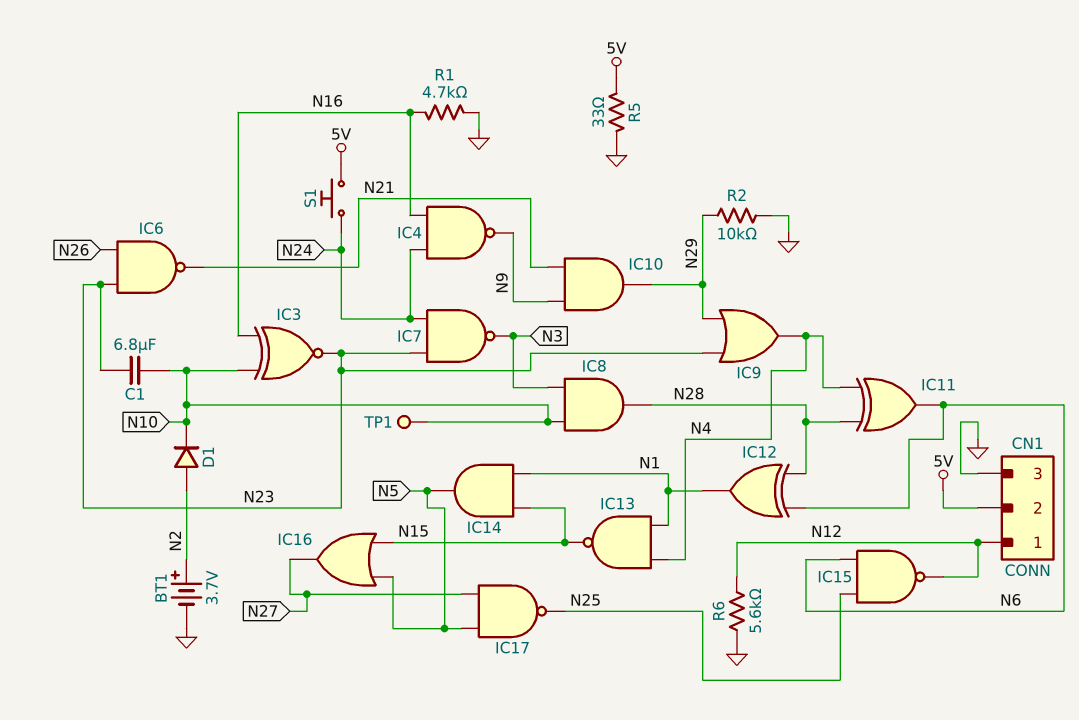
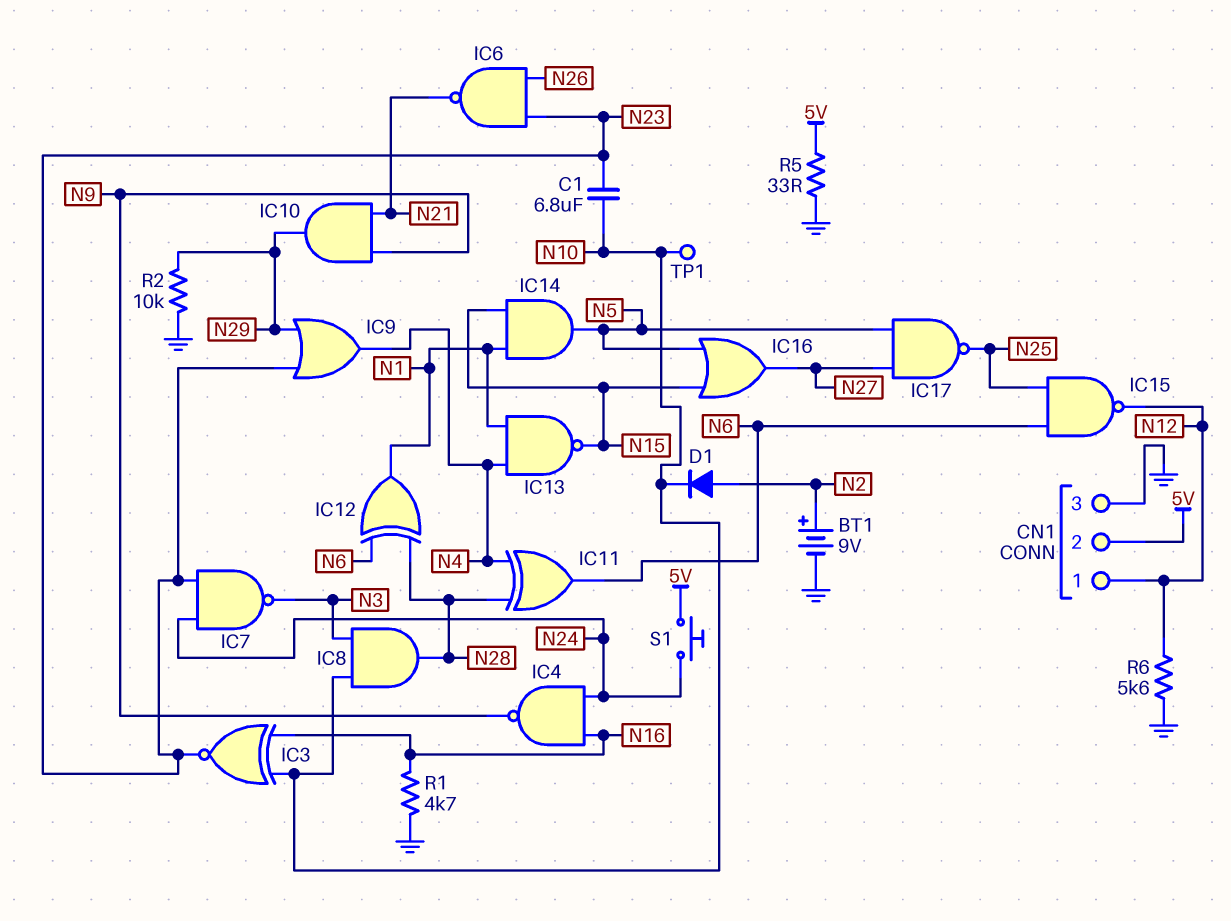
BT1: 3.7V (plus N2, minus GND) -> 9V (plus N2, minus GND)

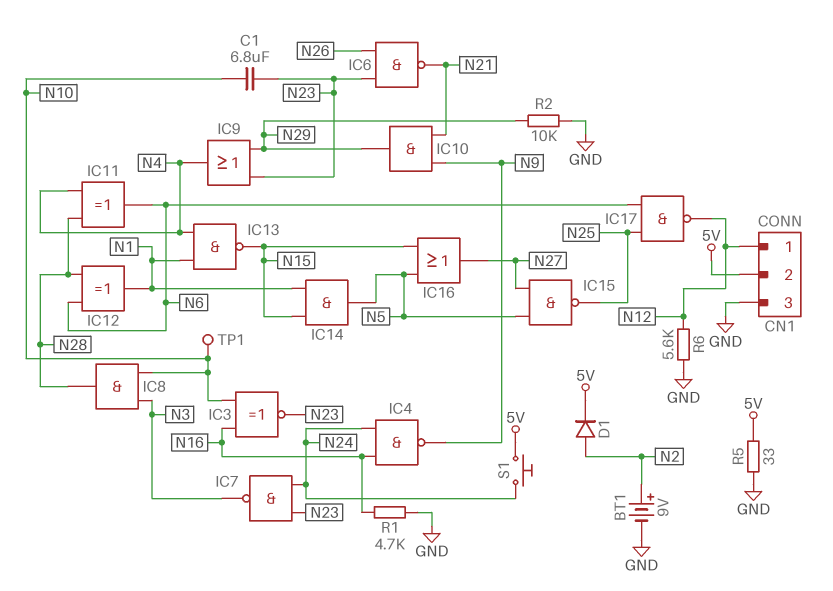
D1: diode (A N2, K N10) -> diode (A N2, K 5V)
IC15: NAND (in N6, in N25, out N12) -> NAND (in N5, in N27, out N25)
IC17: NAND (in N5, in N27, out N25) -> NAND (in N6, in N25, out N12)

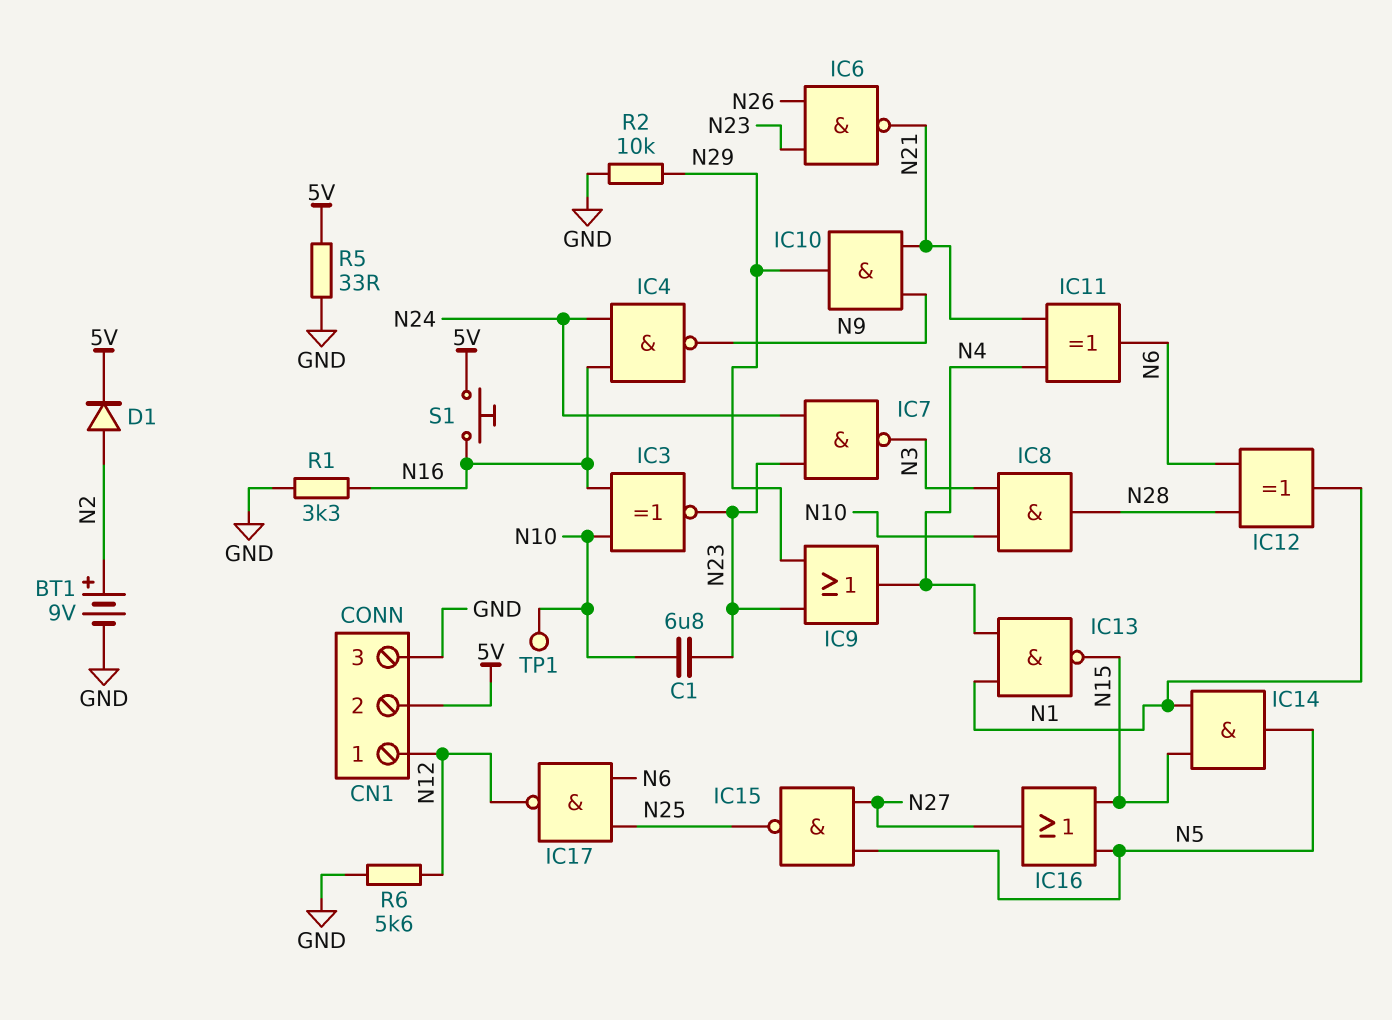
IC11: XOR (in N4, in N28, out N6) -> XOR (in N4, in N21, out N6)
R1: 4.7k (GND, N16) -> 3.3k (GND, N16)
S1: button (5V, N24) -> button (5V, N16)

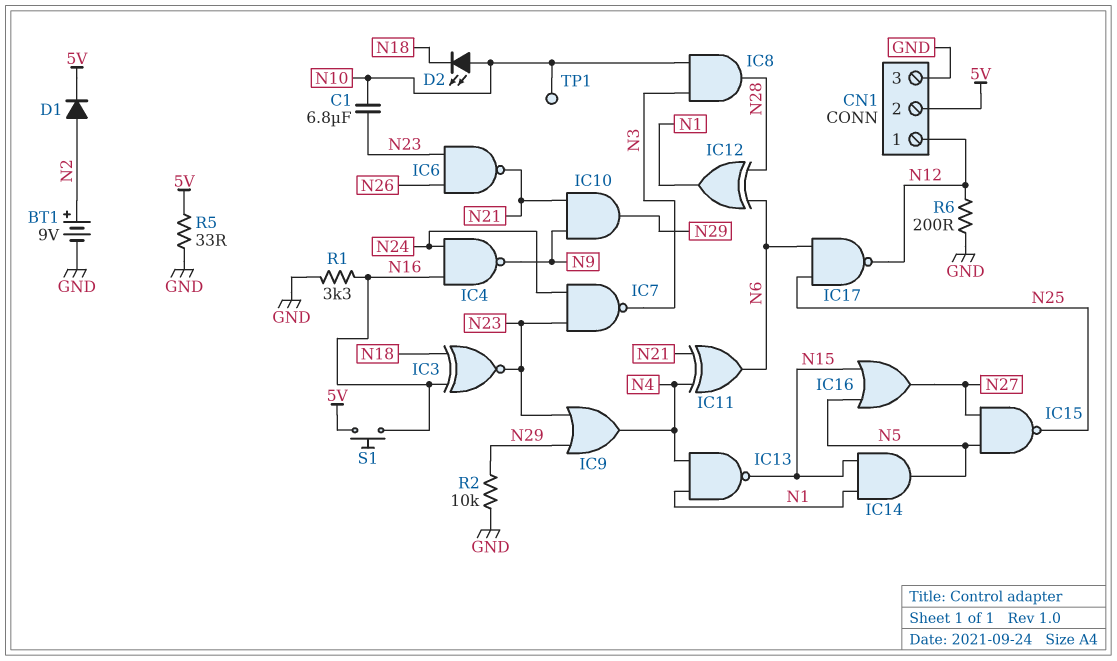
D2: none -> LED (A N10, K N18)
IC3: XNOR (in N10, in N16, out N23) -> XNOR (in N16, in N18, out N23)
R6: 5.6k (GND, N12) -> 200 (GND, N12)

